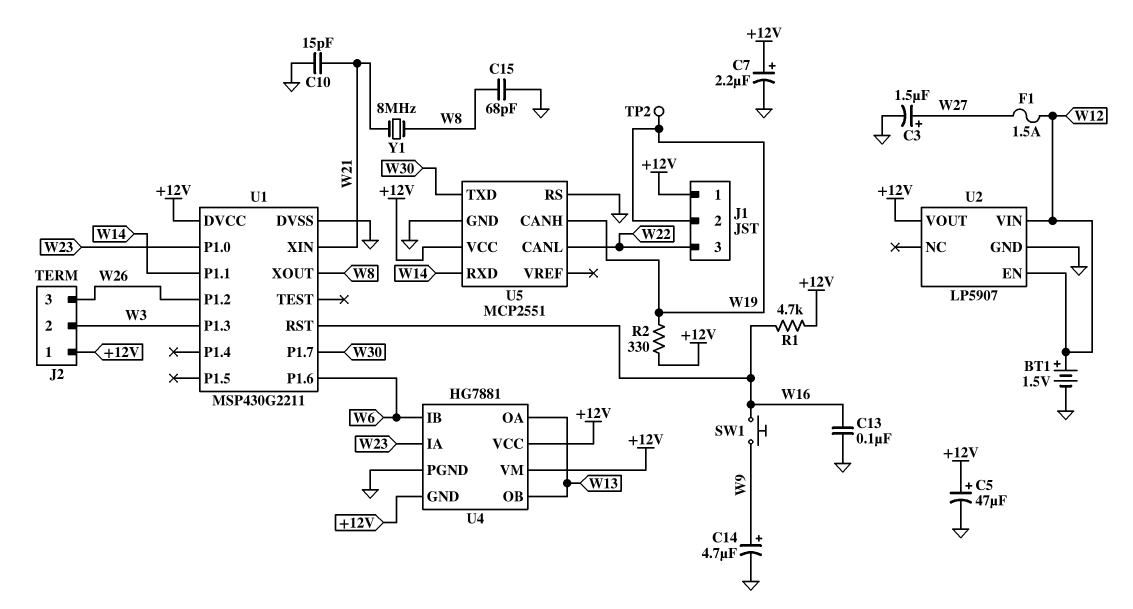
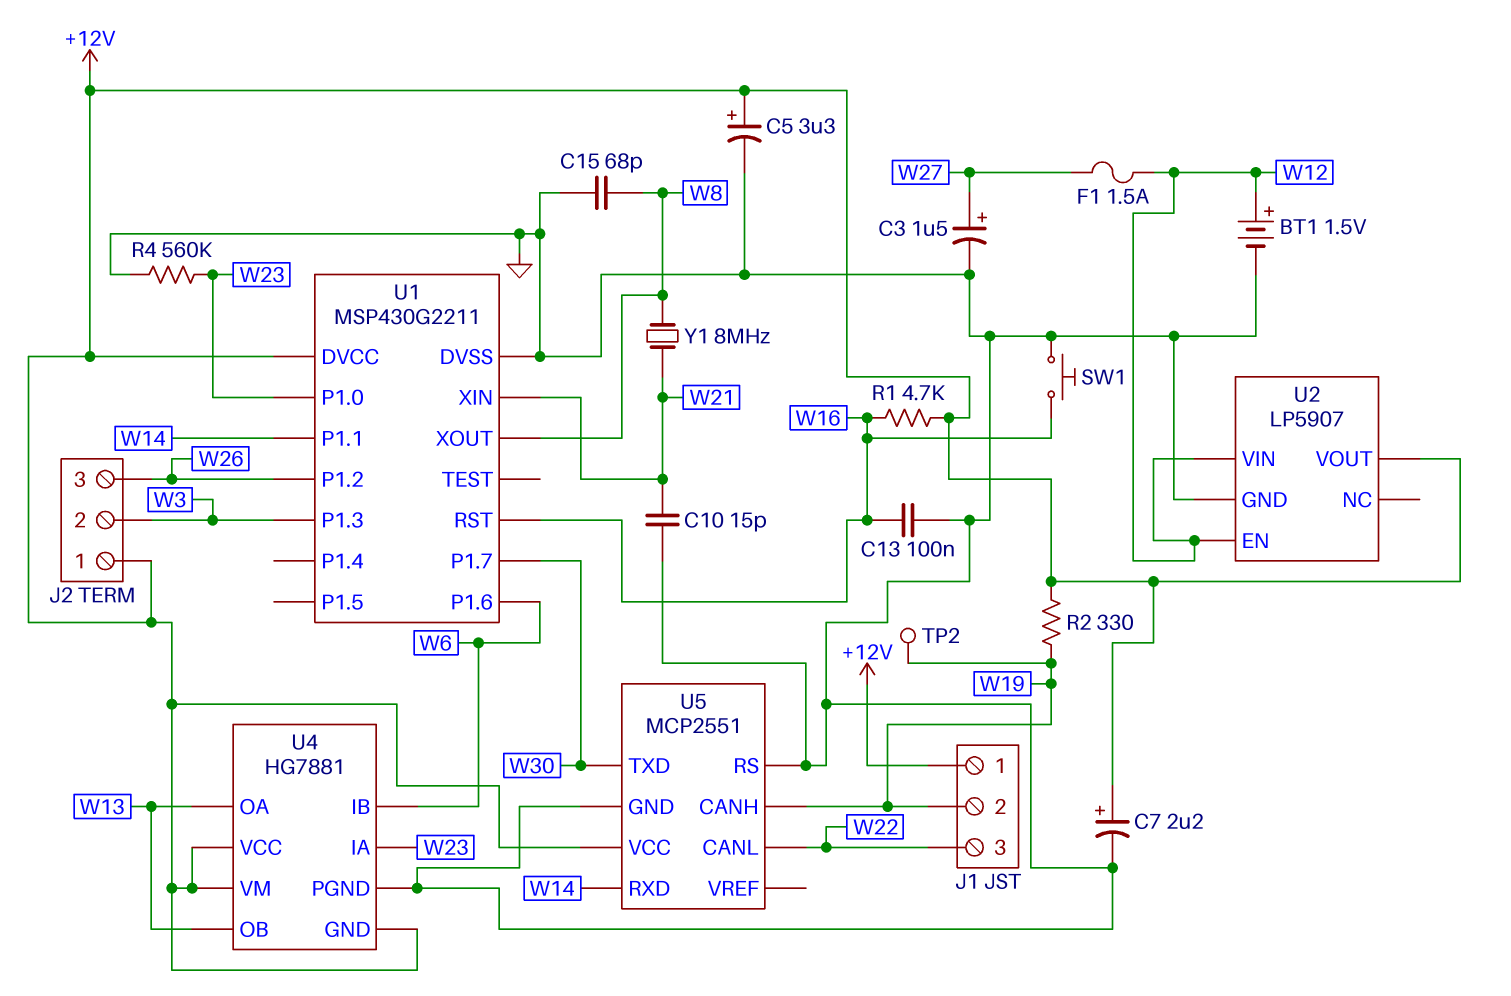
C5: 47uF (plus +12V, minus GND) -> 3.3uF (plus +12V, minus GND)
C14: 4.7uF (plus W9, minus GND) -> none
R4: none -> 560k (GND, W23)
SW1: button (W9, W16) -> button (GND, W16)

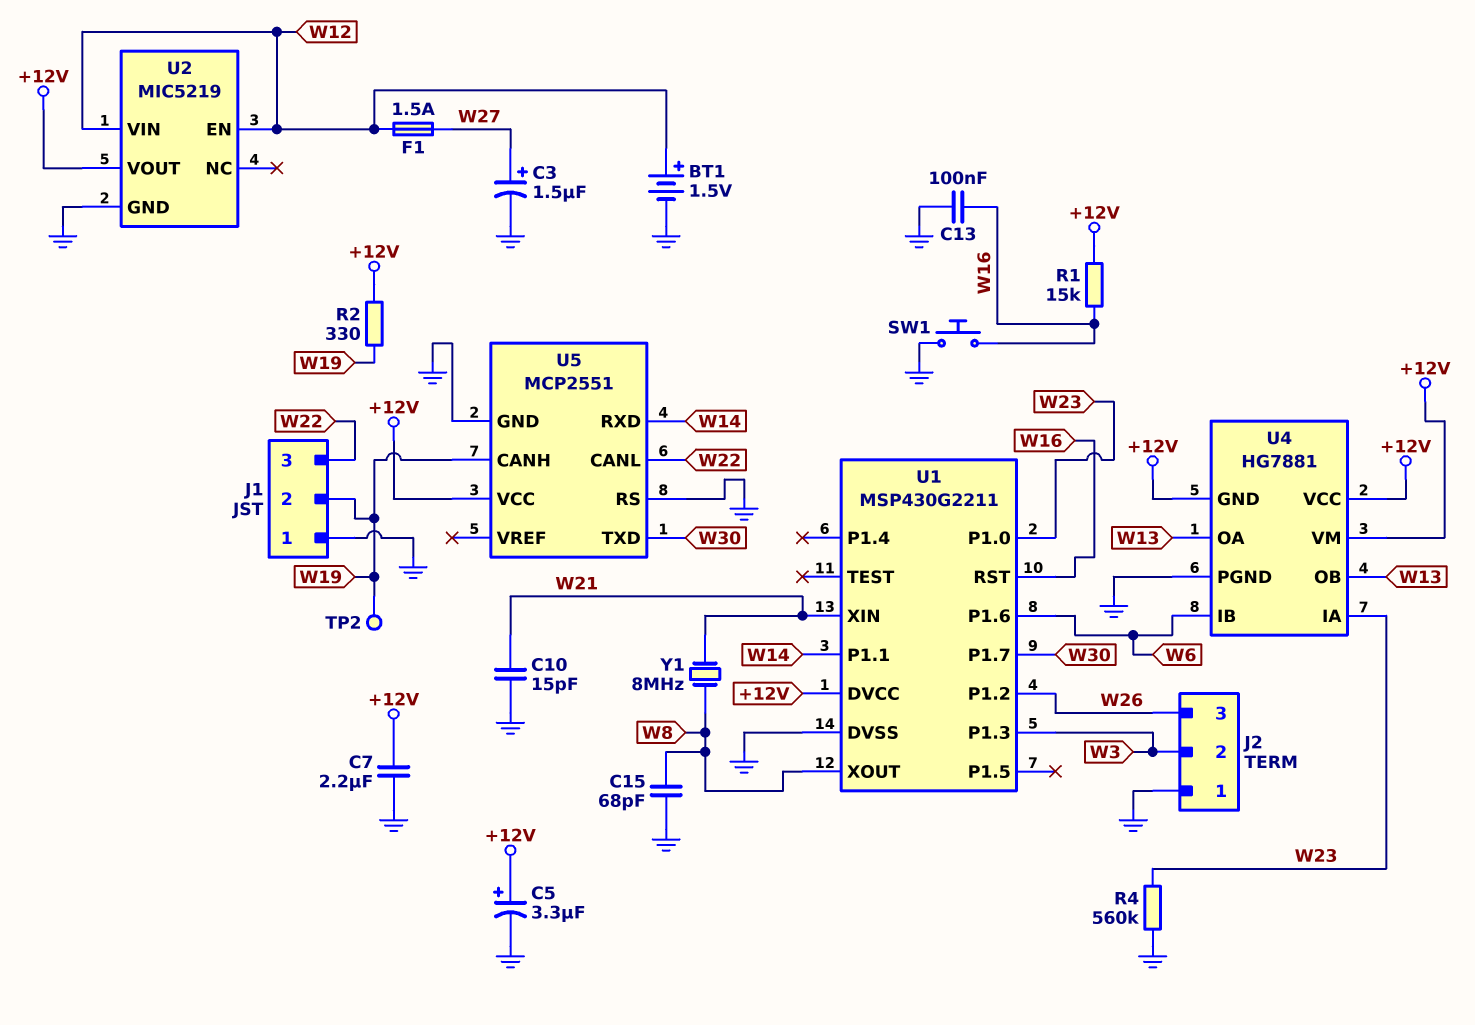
C7: 2.2uF (plus +12V, minus GND) -> 2.2uF (+12V, GND)
J1 pin 1: +12V -> GND
J2 pin 1: +12V -> GND
R1: 4.7k (+12V, W16) -> 15k (+12V, W16)
U2: LP5907 -> MIC5219

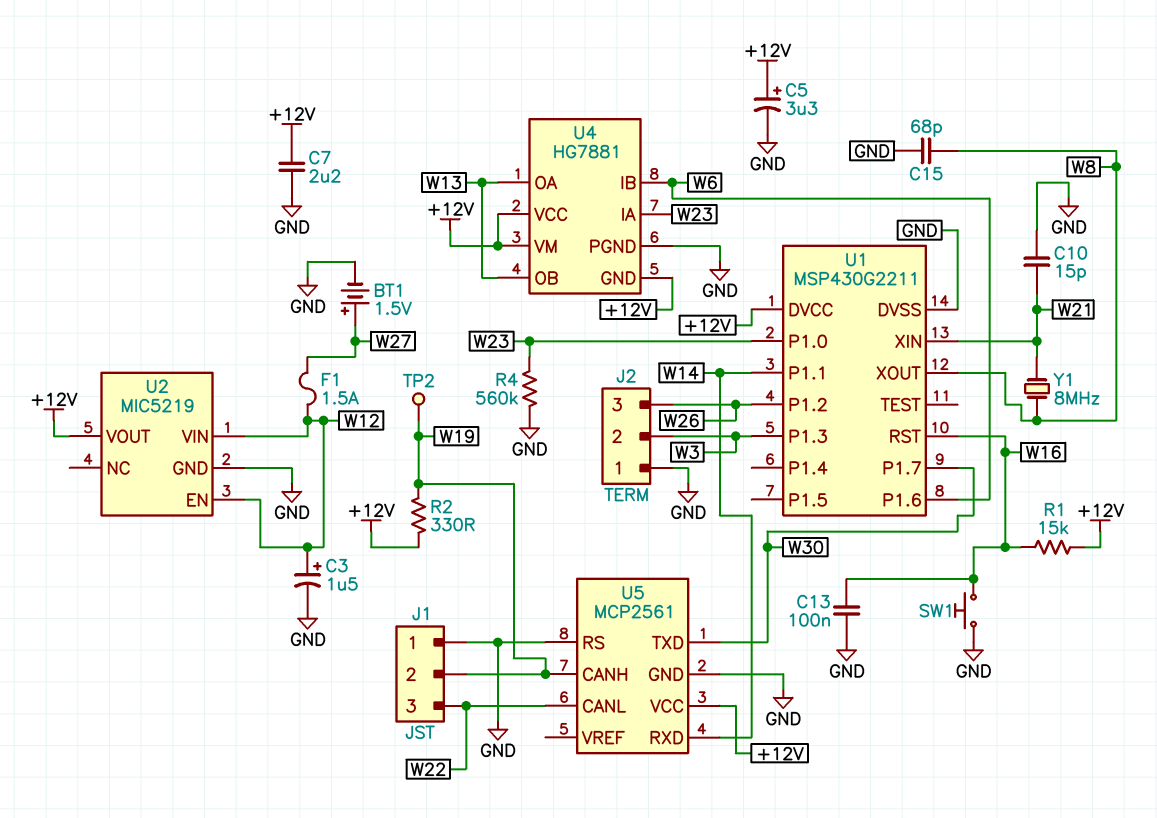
BT1: 1.5V (plus W12, minus GND) -> 1.5V (plus W27, minus GND)
C3: 1.5uF (plus W27, minus GND) -> 1.5uF (plus W12, minus GND)
U5: MCP2551 -> MCP2561

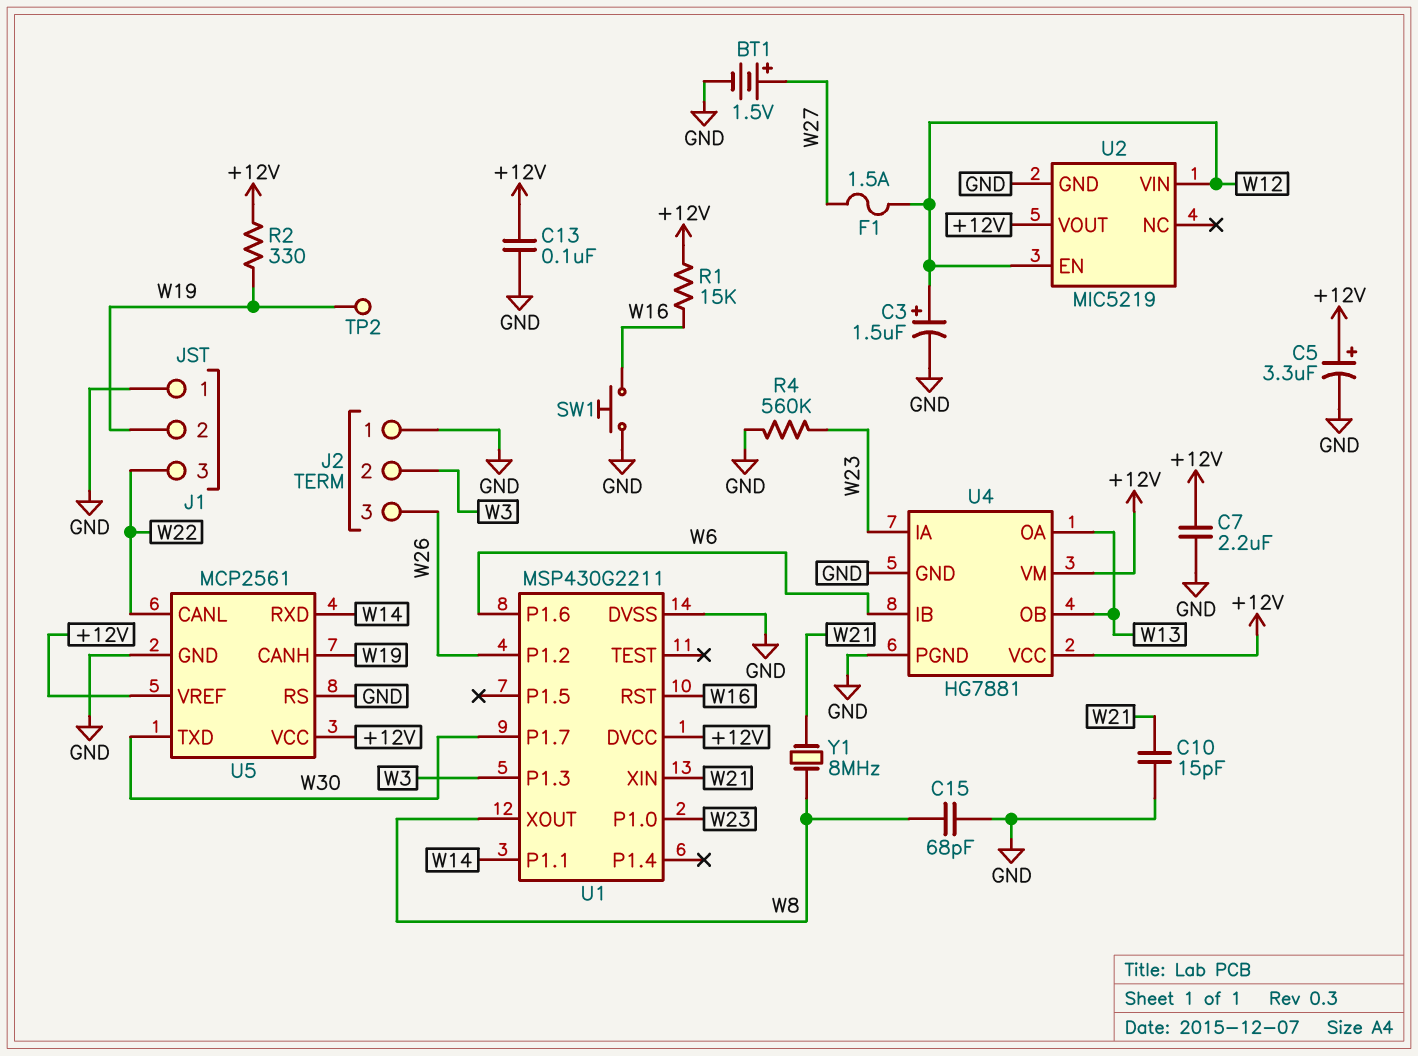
C13: 100nF (GND, W16) -> 100nF (+12V, GND)
U4 pin GND: +12V -> GND
U5 pin VREF: none -> +12V

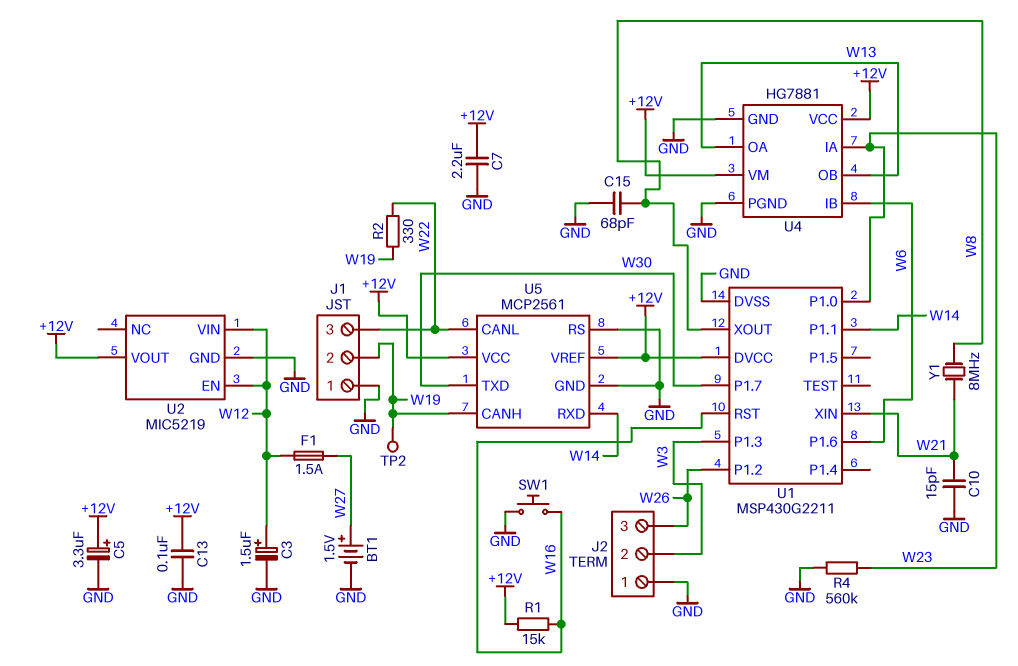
R2: 330 (+12V, W19) -> 330 (W19, W22)

